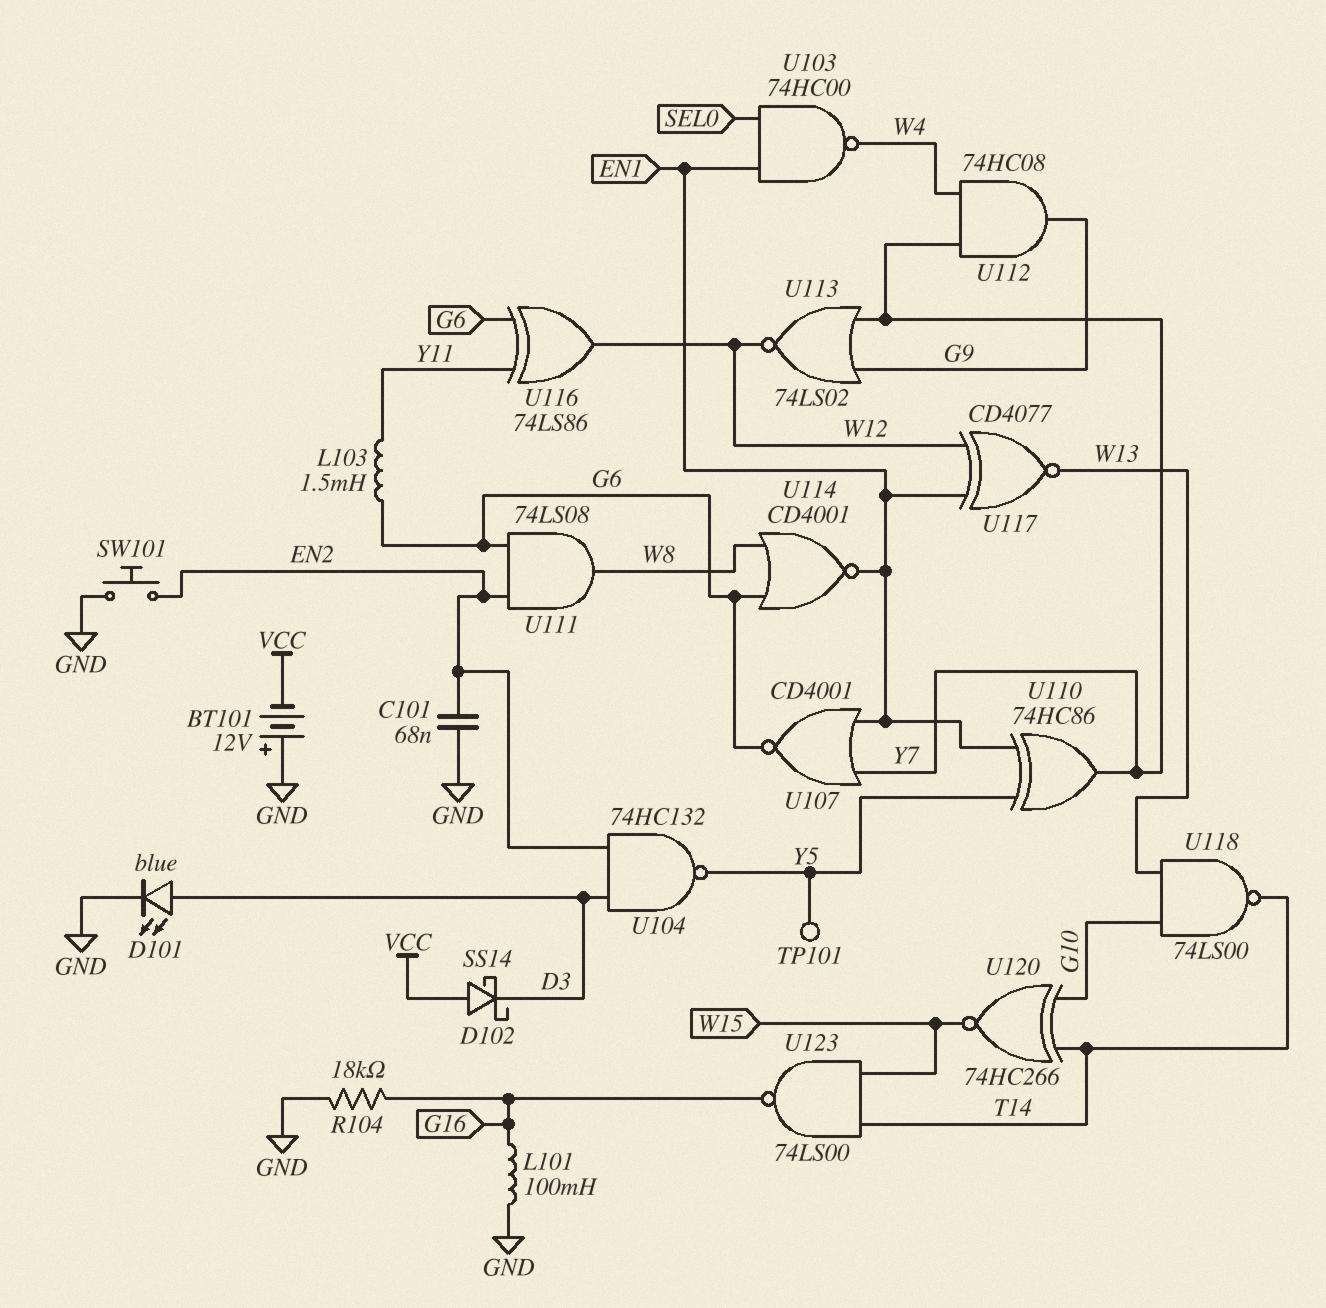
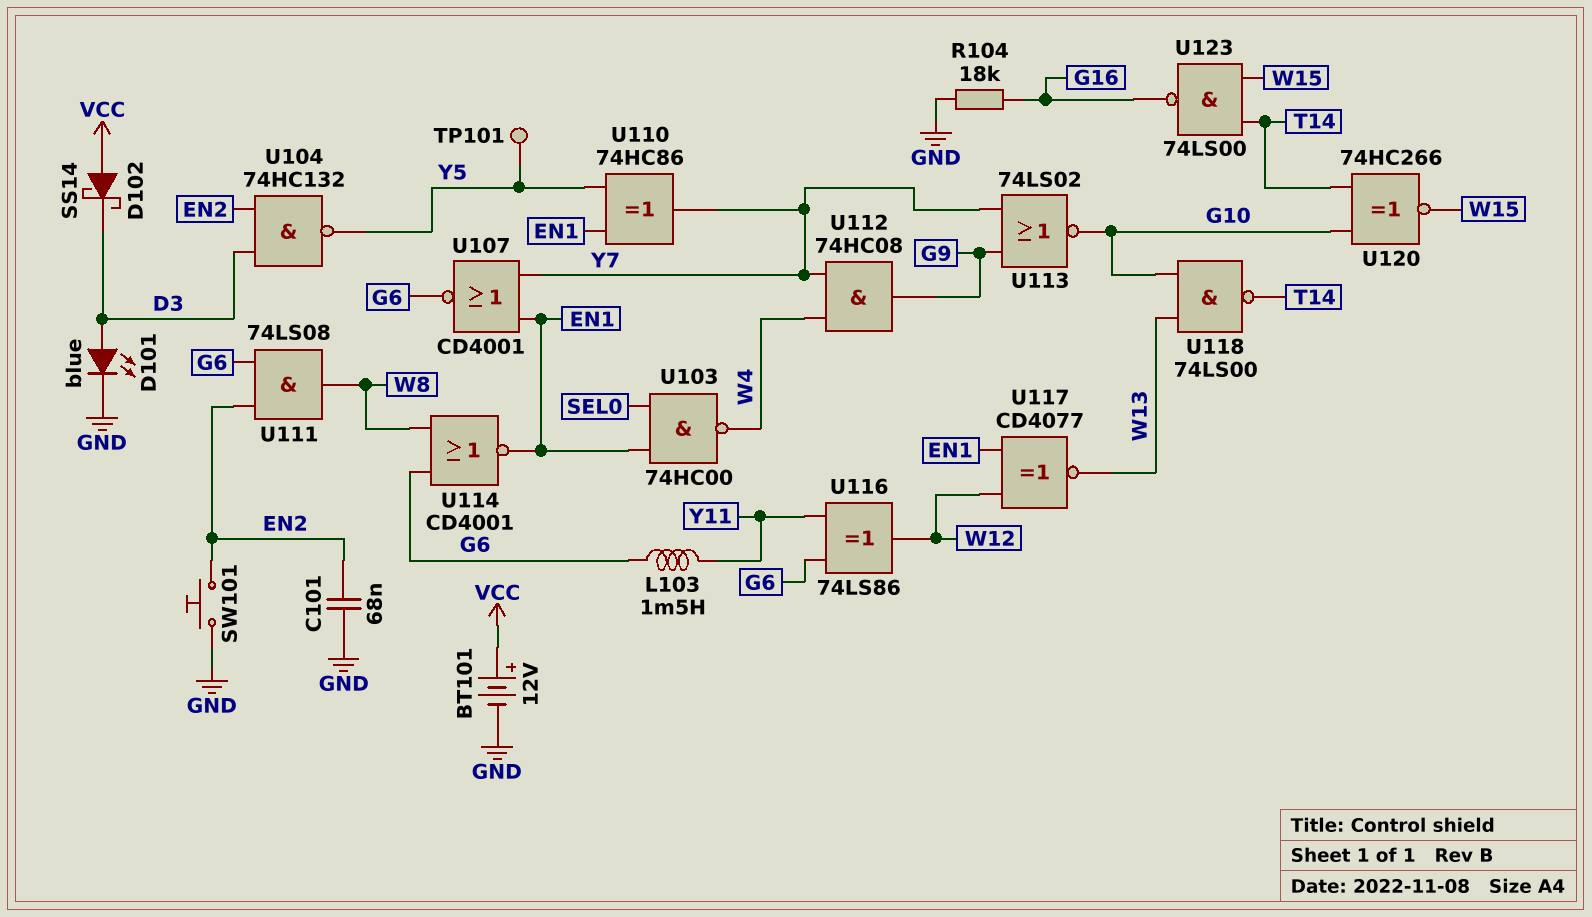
BT101: 12V (plus GND, minus VCC) -> 12V (plus VCC, minus GND)
L101: 100mH (G16, GND) -> none
U113: NOR 74LS02 (in G9, in Y7, out W12) -> NOR 74LS02 (in G9, in Y7, out G10)

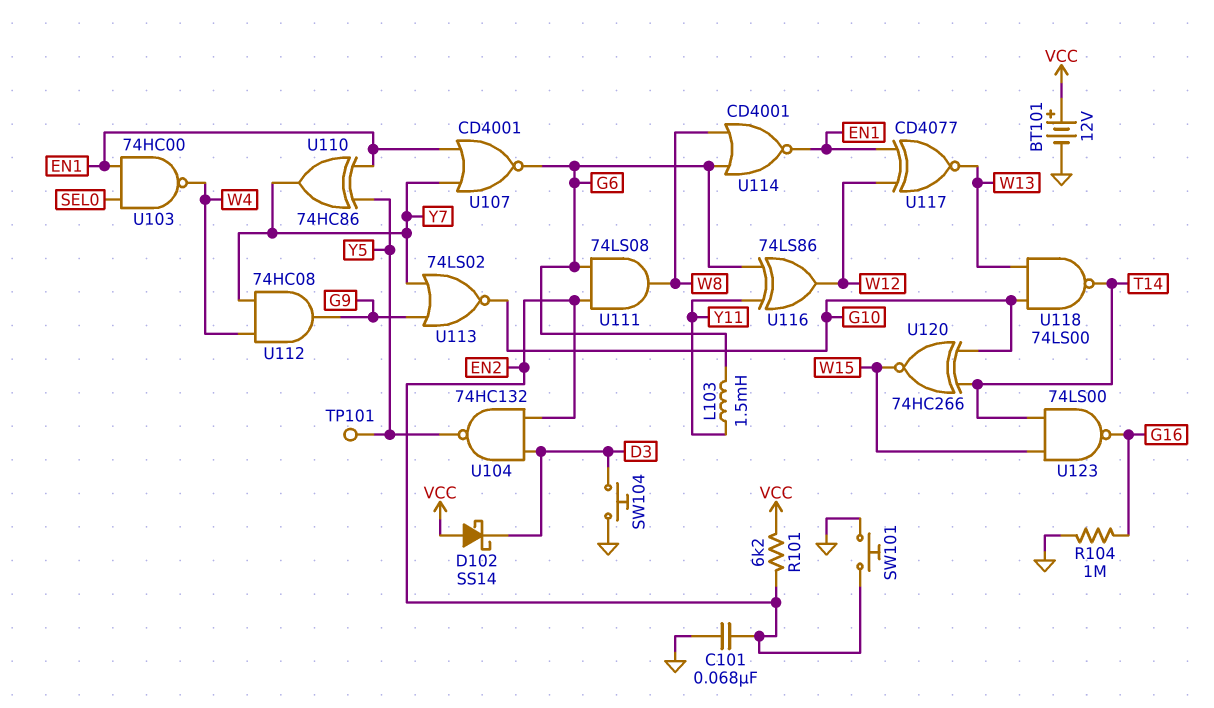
D101: LED blue (A D3, K GND) -> none
R101: none -> 6.2k (EN2, VCC)
R104: 18k (G16, GND) -> 1M (G16, GND)
SW104: none -> button (D3, GND)

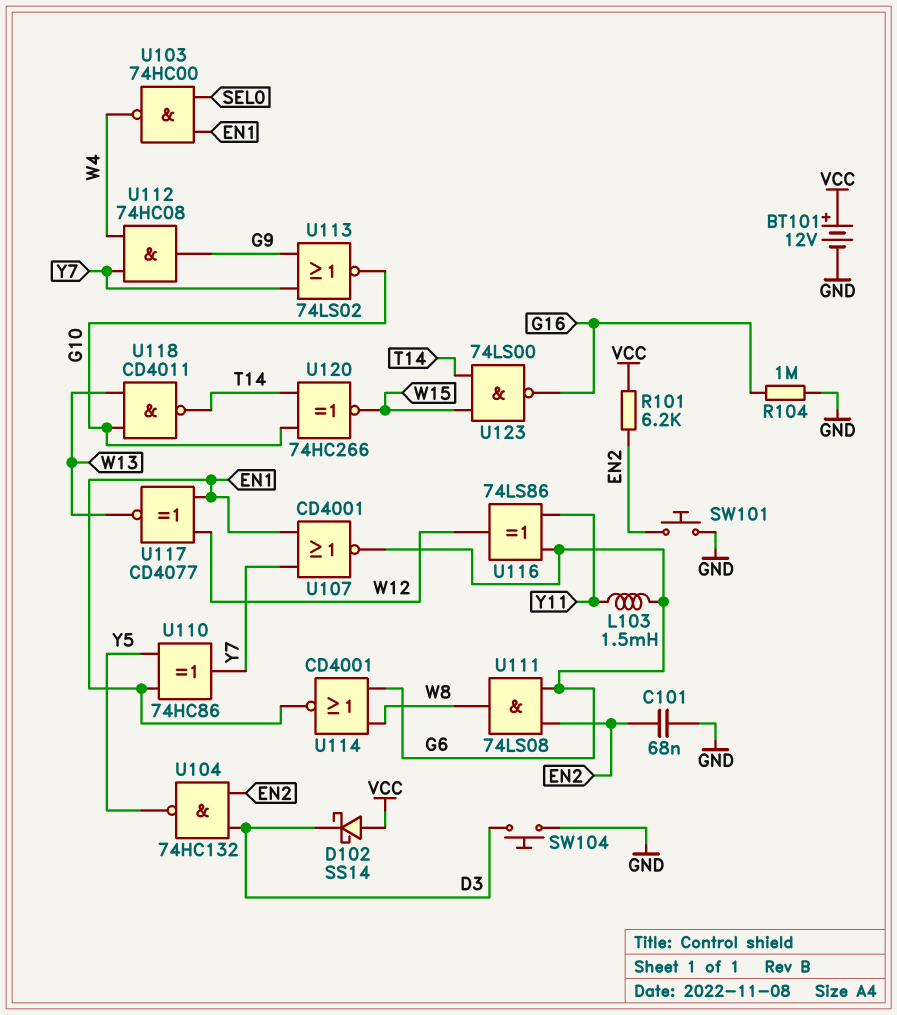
TP101: test point (Y5) -> none
U118: NAND 74LS00 (in G10, in W13, out T14) -> NAND CD4011 (in G10, in W13, out T14)

